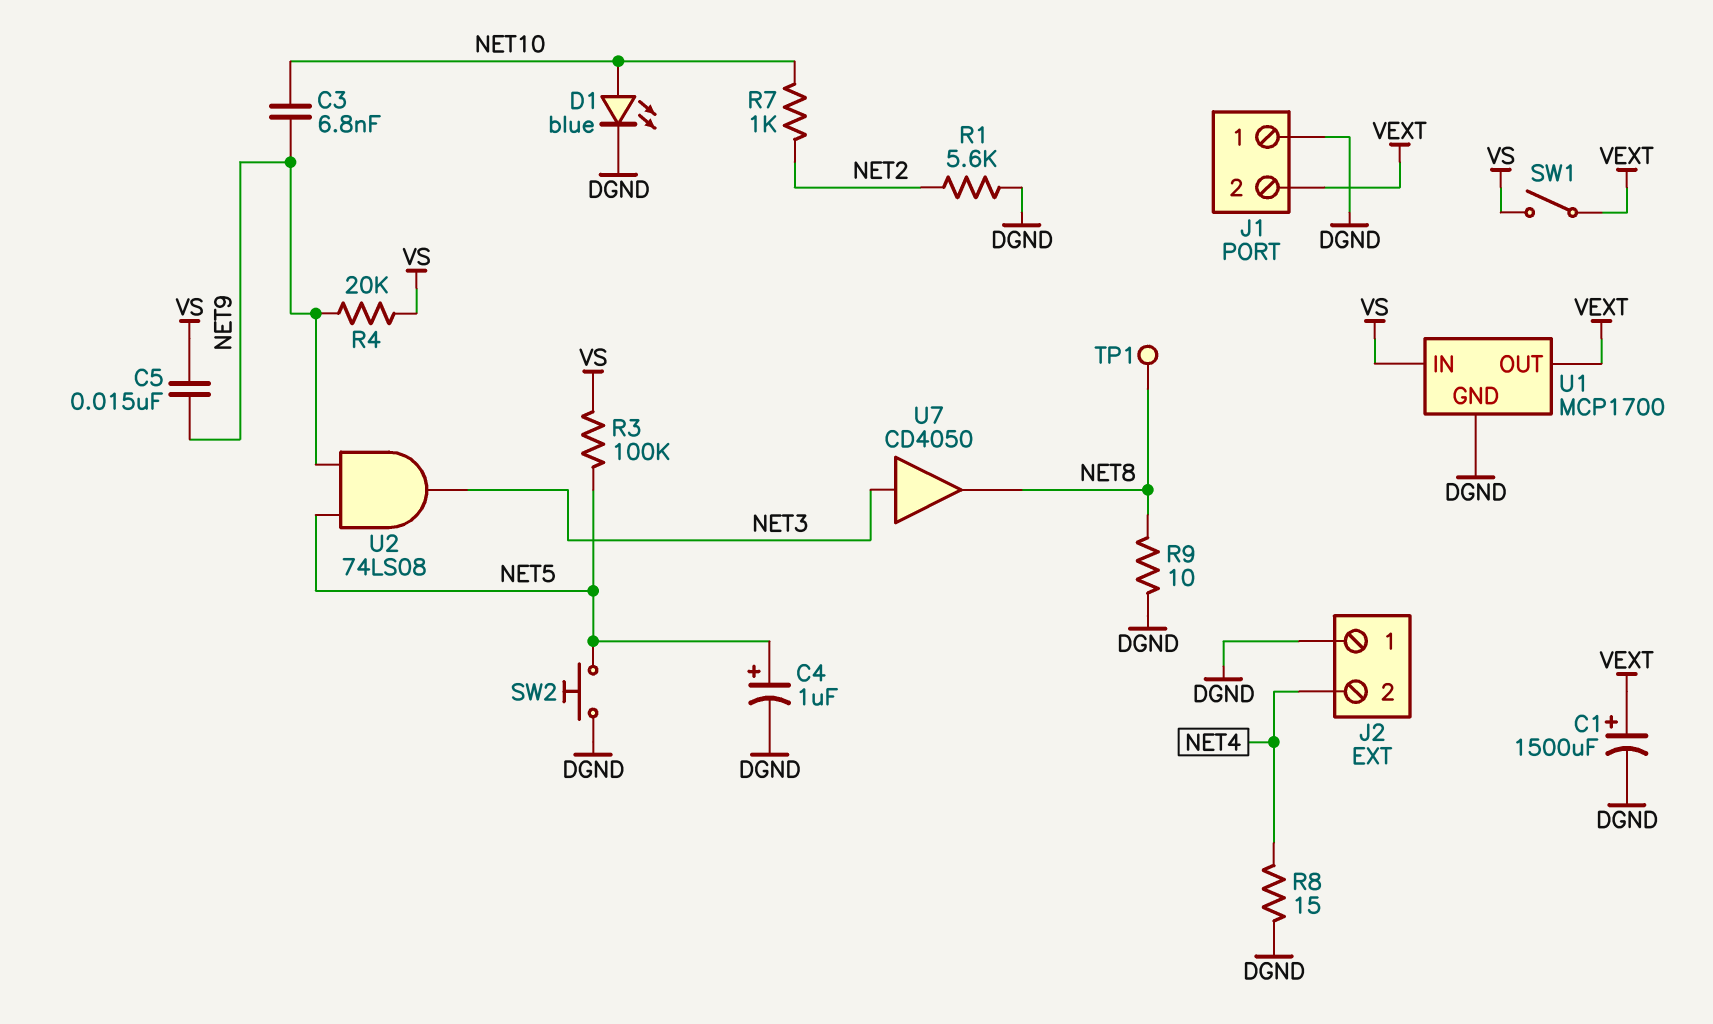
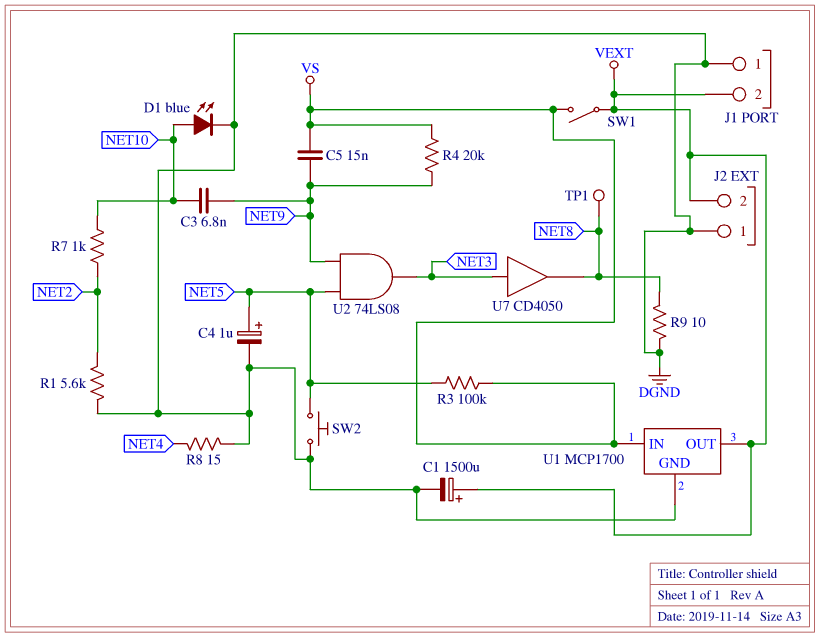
J2 pin 2: NET4 -> VEXT

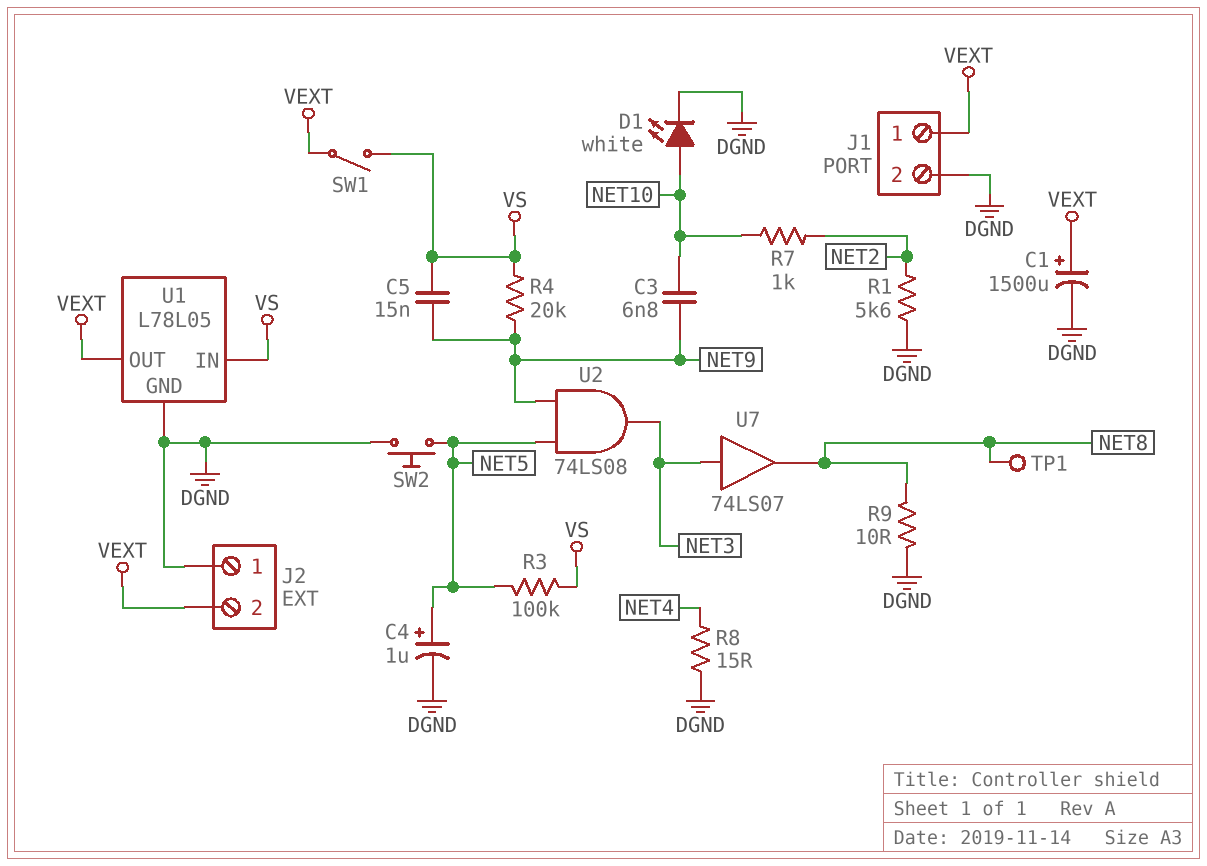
D1: LED blue (A NET10, K DGND) -> LED white (A NET10, K DGND)
J1 pin 1: DGND -> VEXT
J1 pin 2: VEXT -> DGND
U1: MCP1700 -> L78L05
U7: buffer CD4050 (in NET3, out NET8) -> buffer 74LS07 (in NET3, out NET8)

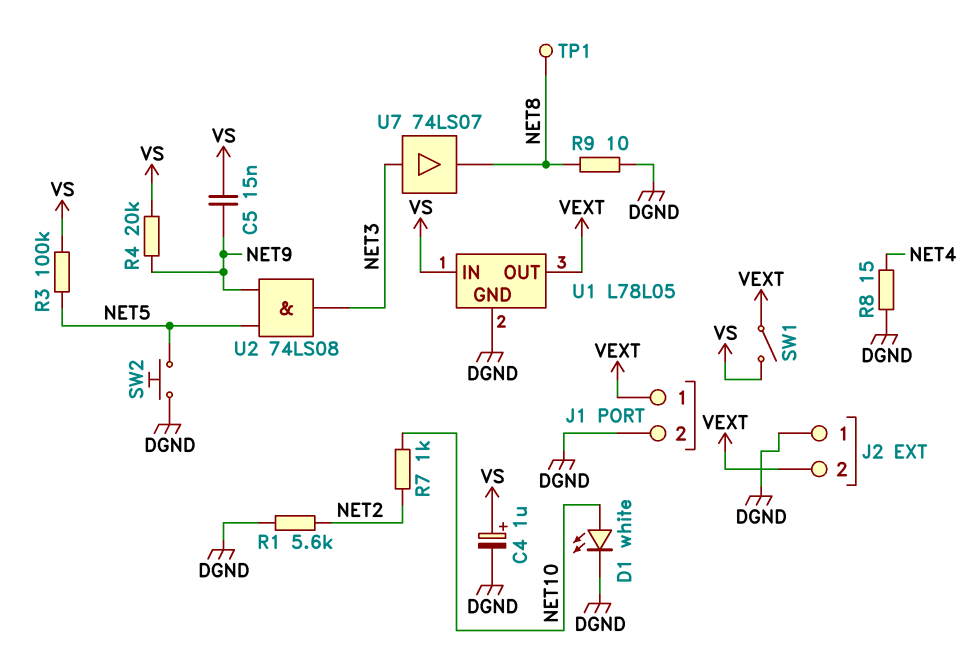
C1: 1500uF (plus VEXT, minus DGND) -> none
C3: 6.8nF (NET9, NET10) -> none
C4: 1uF (plus NET5, minus DGND) -> 1uF (plus VS, minus DGND)

